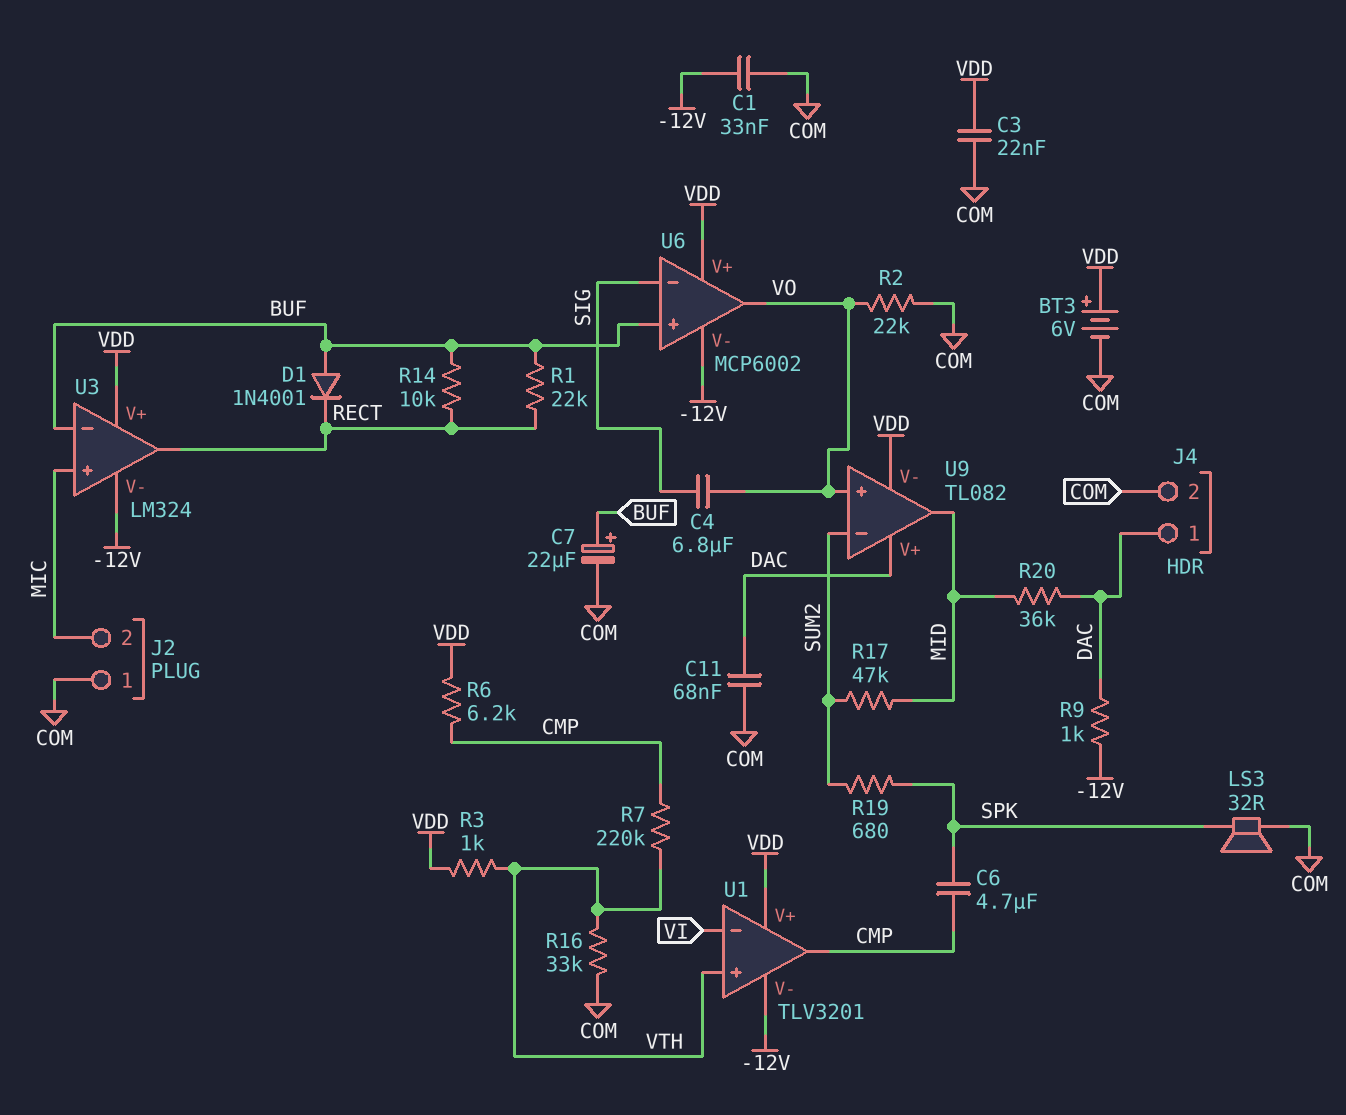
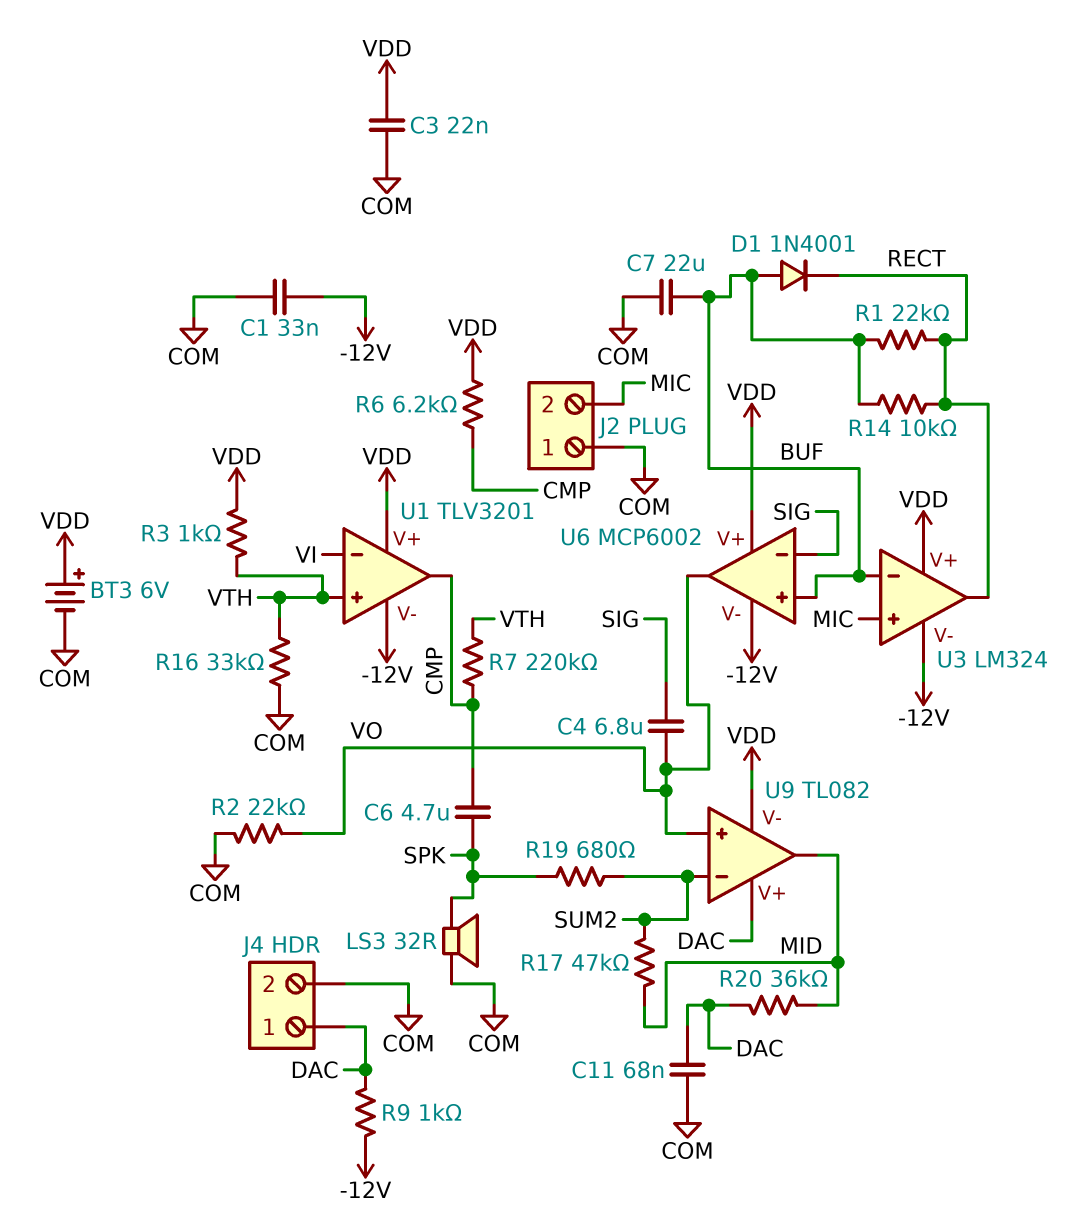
C7: 22uF (plus BUF, minus COM) -> 22uF (BUF, COM)

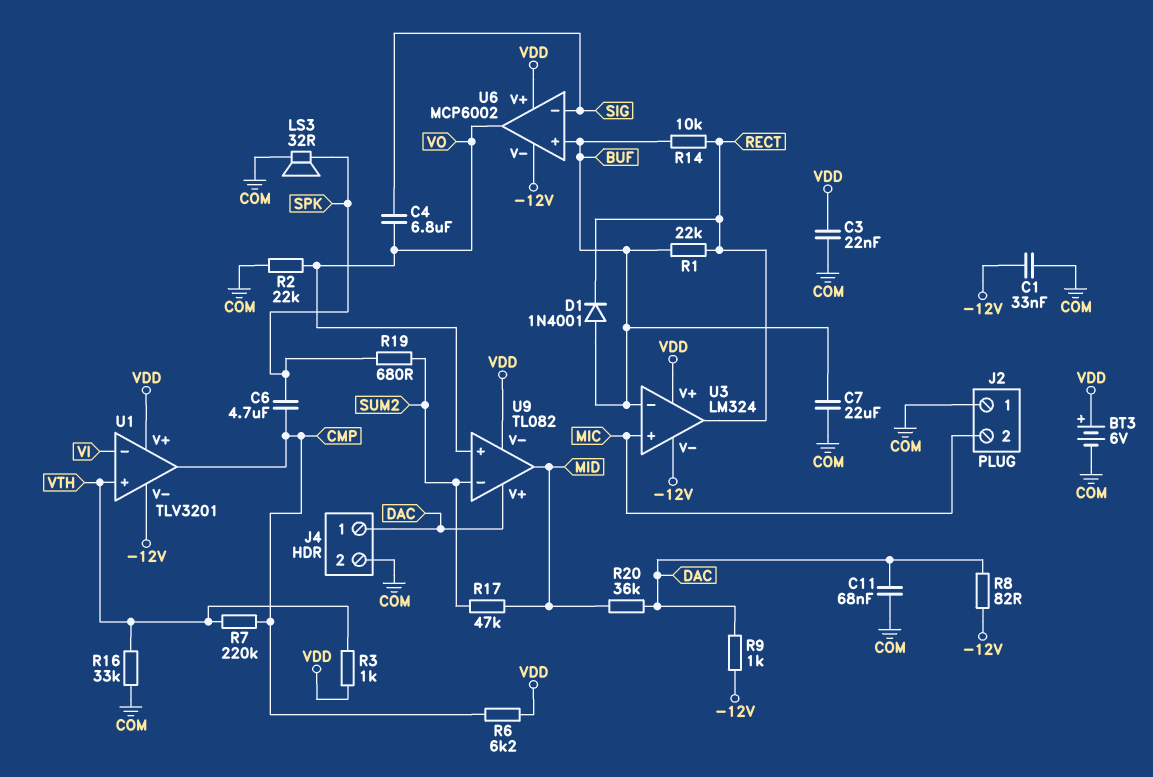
R8: none -> 82 (-12V, DAC)

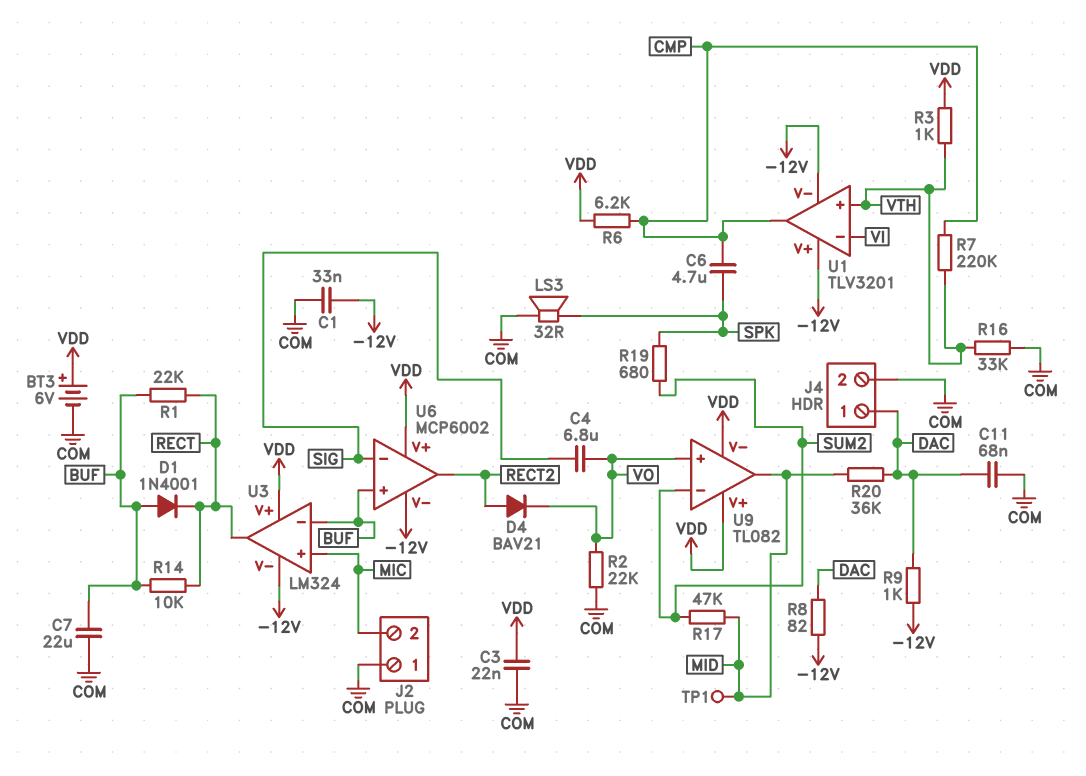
D4: none -> diode BAV21 (A RECT2, K VO)
TP1: none -> test point (MID)
U1 pin V+: VDD -> -12V
U6 pin out: VO -> RECT2
U9 pin V+: DAC -> VDD

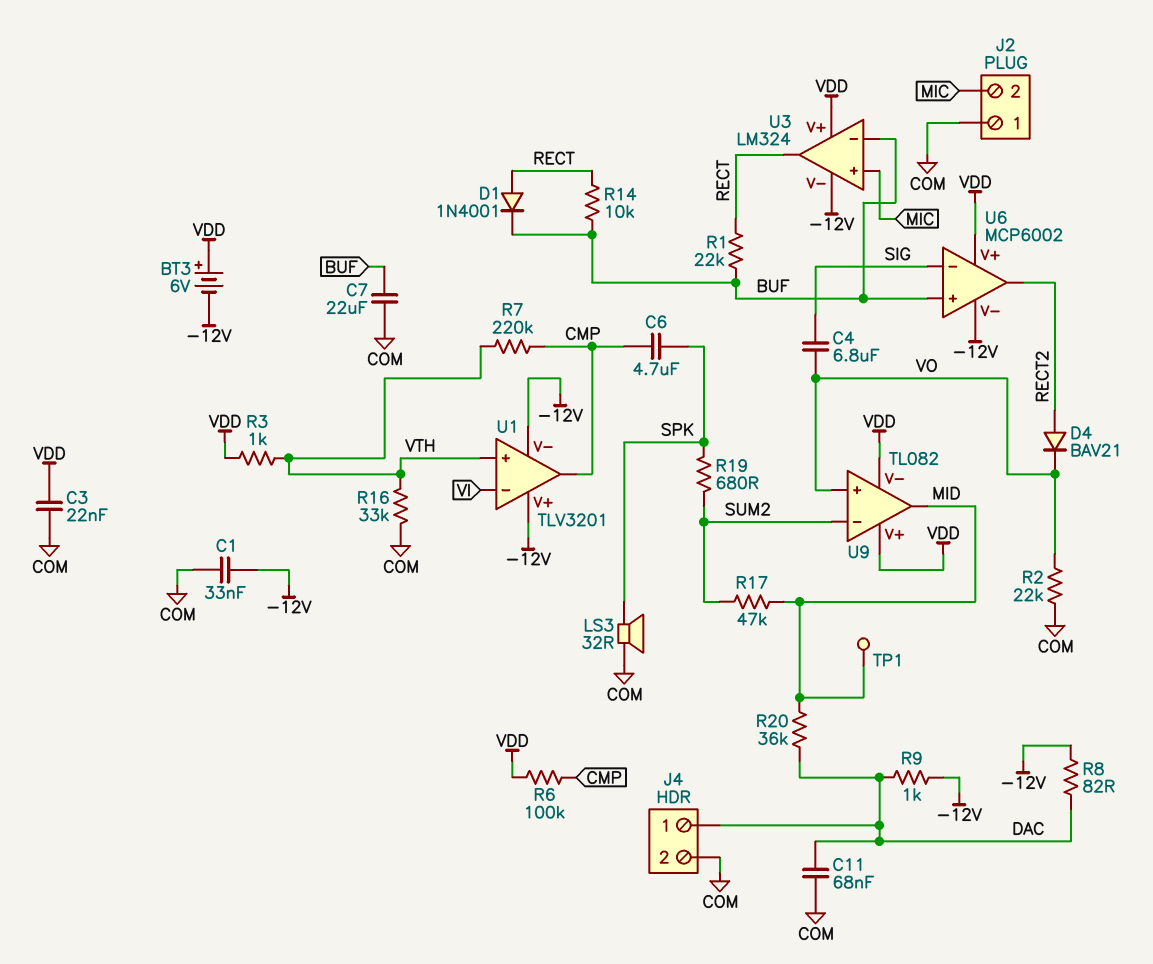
BT3: 6V (plus VDD, minus COM) -> 6V (plus VDD, minus -12V)
D1: diode 1N4001 (A BUF, K RECT) -> diode 1N4001 (A RECT, K BUF)
R6: 6.2k (CMP, VDD) -> 100k (CMP, VDD)

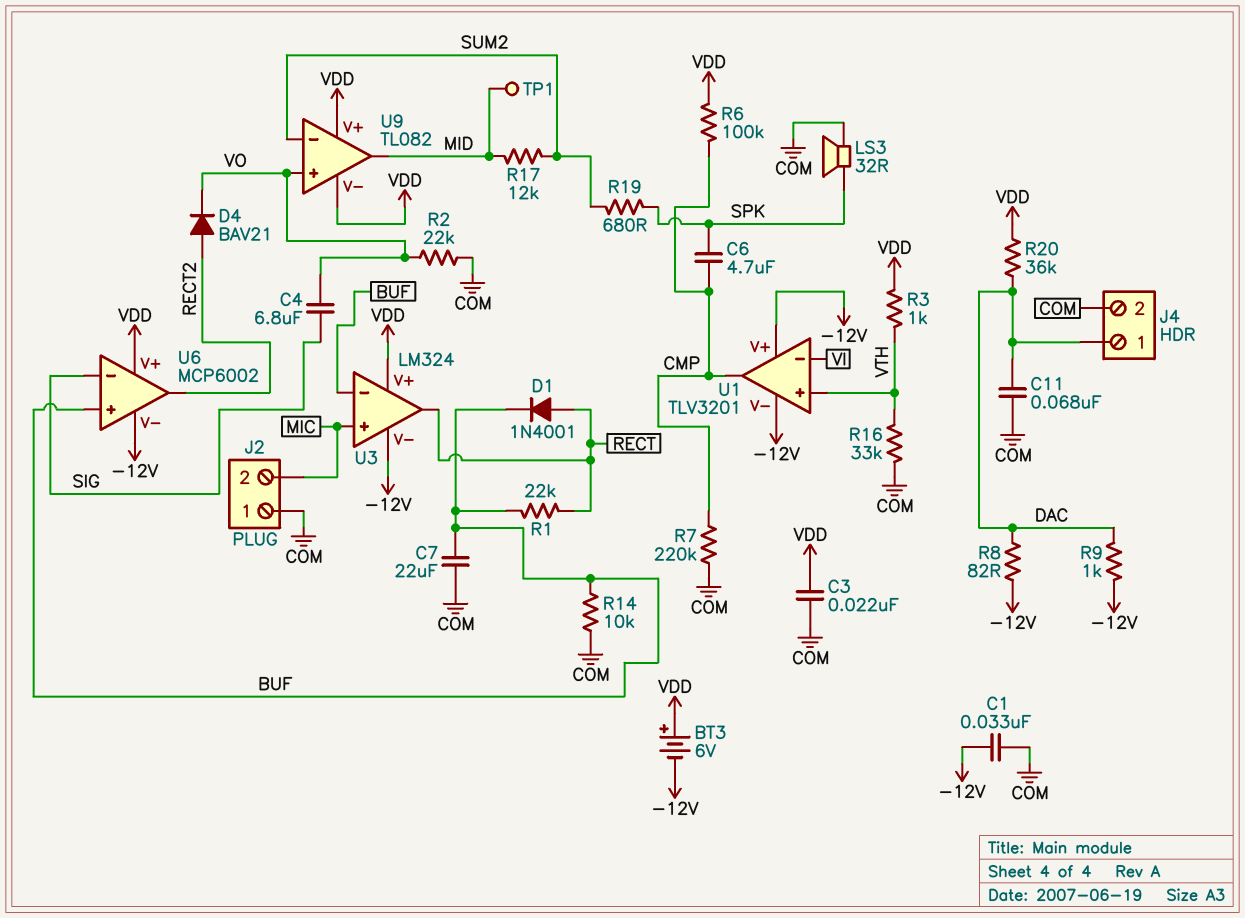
R7: 220k (CMP, VTH) -> 220k (CMP, COM)
R14: 10k (BUF, RECT) -> 10k (BUF, COM)
R17: 47k (MID, SUM2) -> 12k (MID, SUM2)
R20: 36k (DAC, MID) -> 36k (DAC, VDD)

